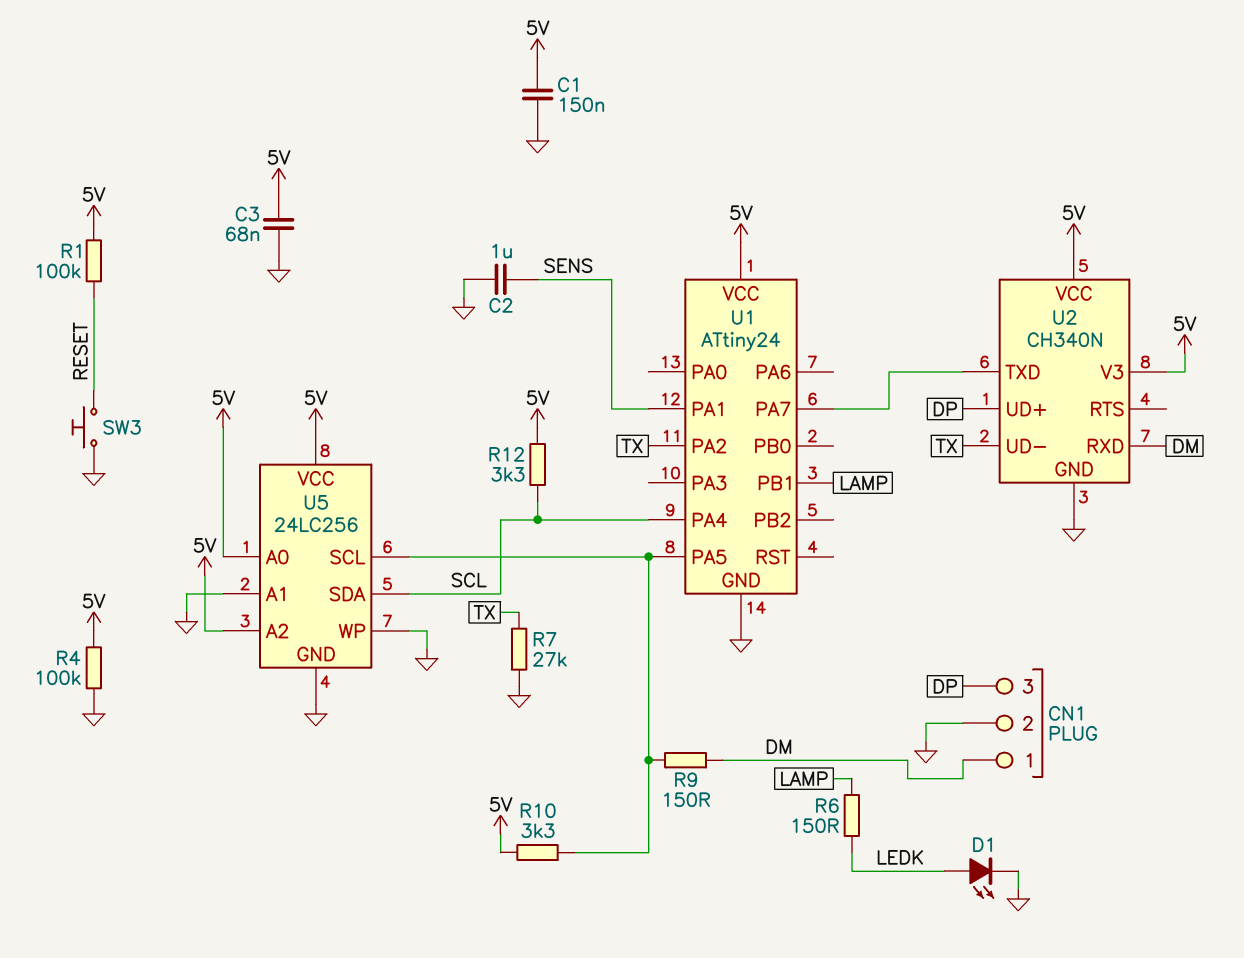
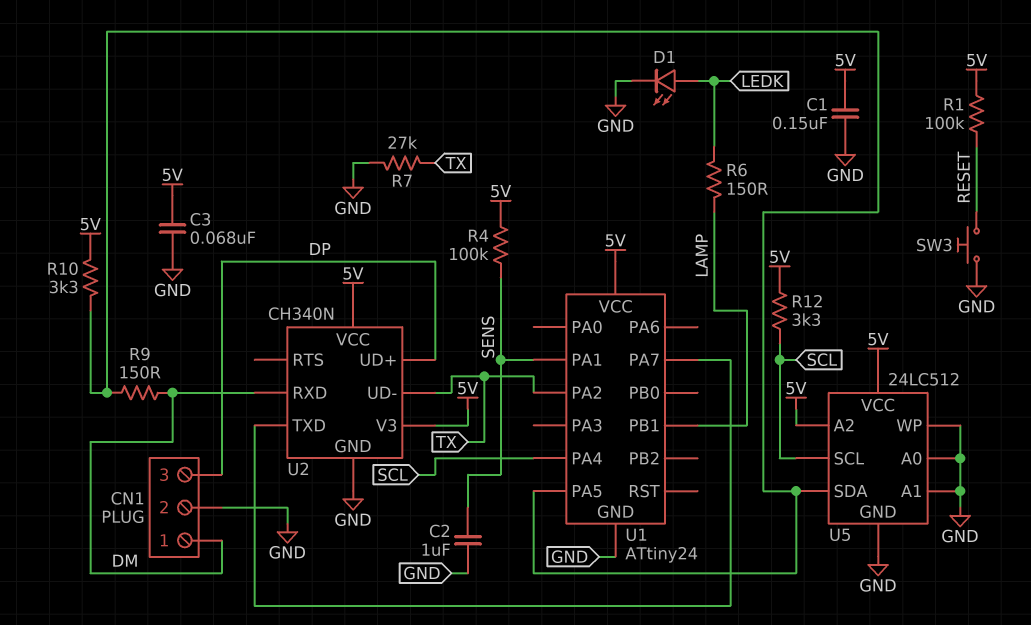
R4: 100k (5V, GND) -> 100k (5V, SENS)
U5: 24LC256 -> 24LC512
U5 pin A0: 5V -> GND
U5 pin SCL: U1/PA5 -> SCL
U5 pin SDA: SCL -> U1/PA5

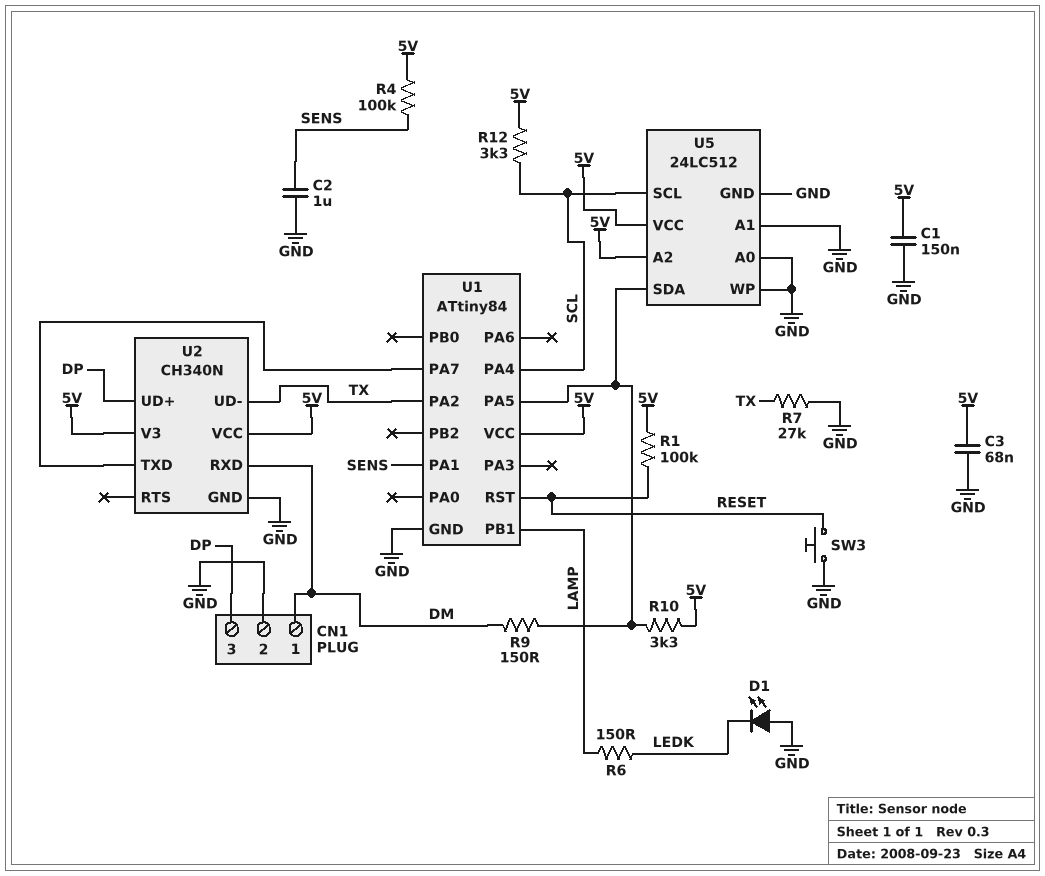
D1: LED (A LEDK, K GND) -> LED (A GND, K LEDK)
U1: ATtiny24 -> ATtiny84
U1 pin RST: none -> RESET

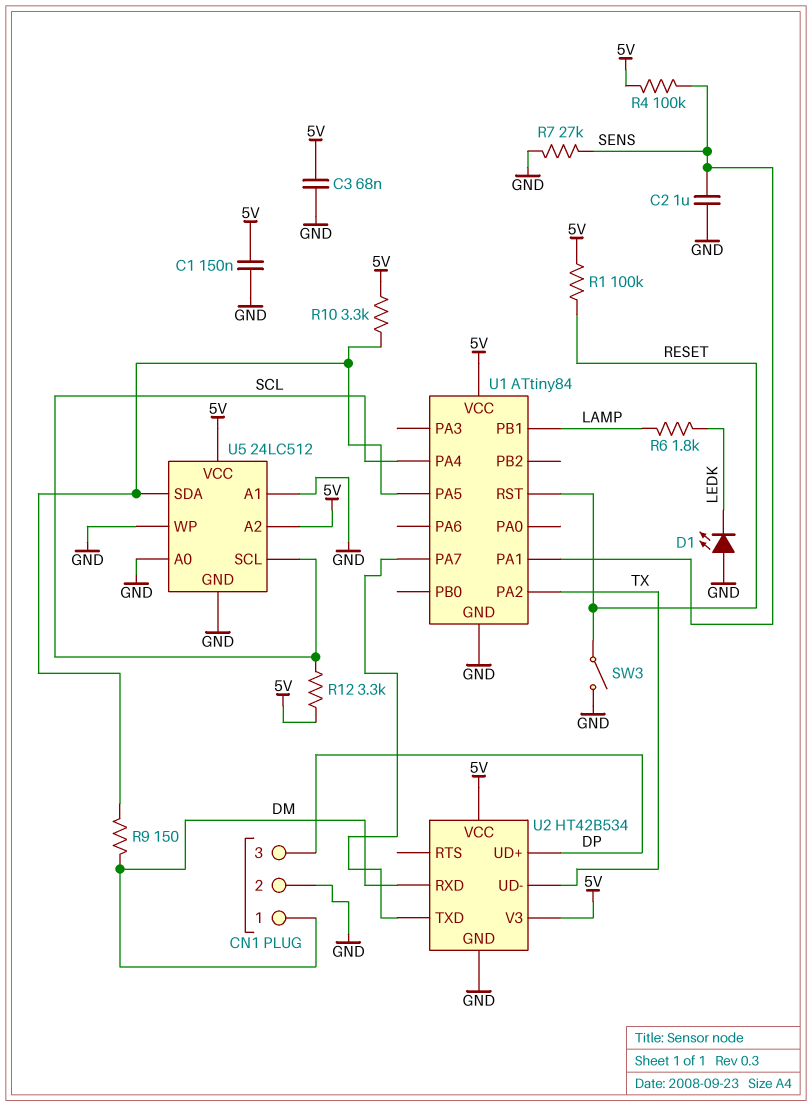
R6: 150 (LAMP, LEDK) -> 1.8k (LAMP, LEDK)
R7: 27k (GND, TX) -> 27k (GND, SENS)
SW3: button (GND, RESET) -> switch (GND, RESET)
U2: CH340N -> HT42B534

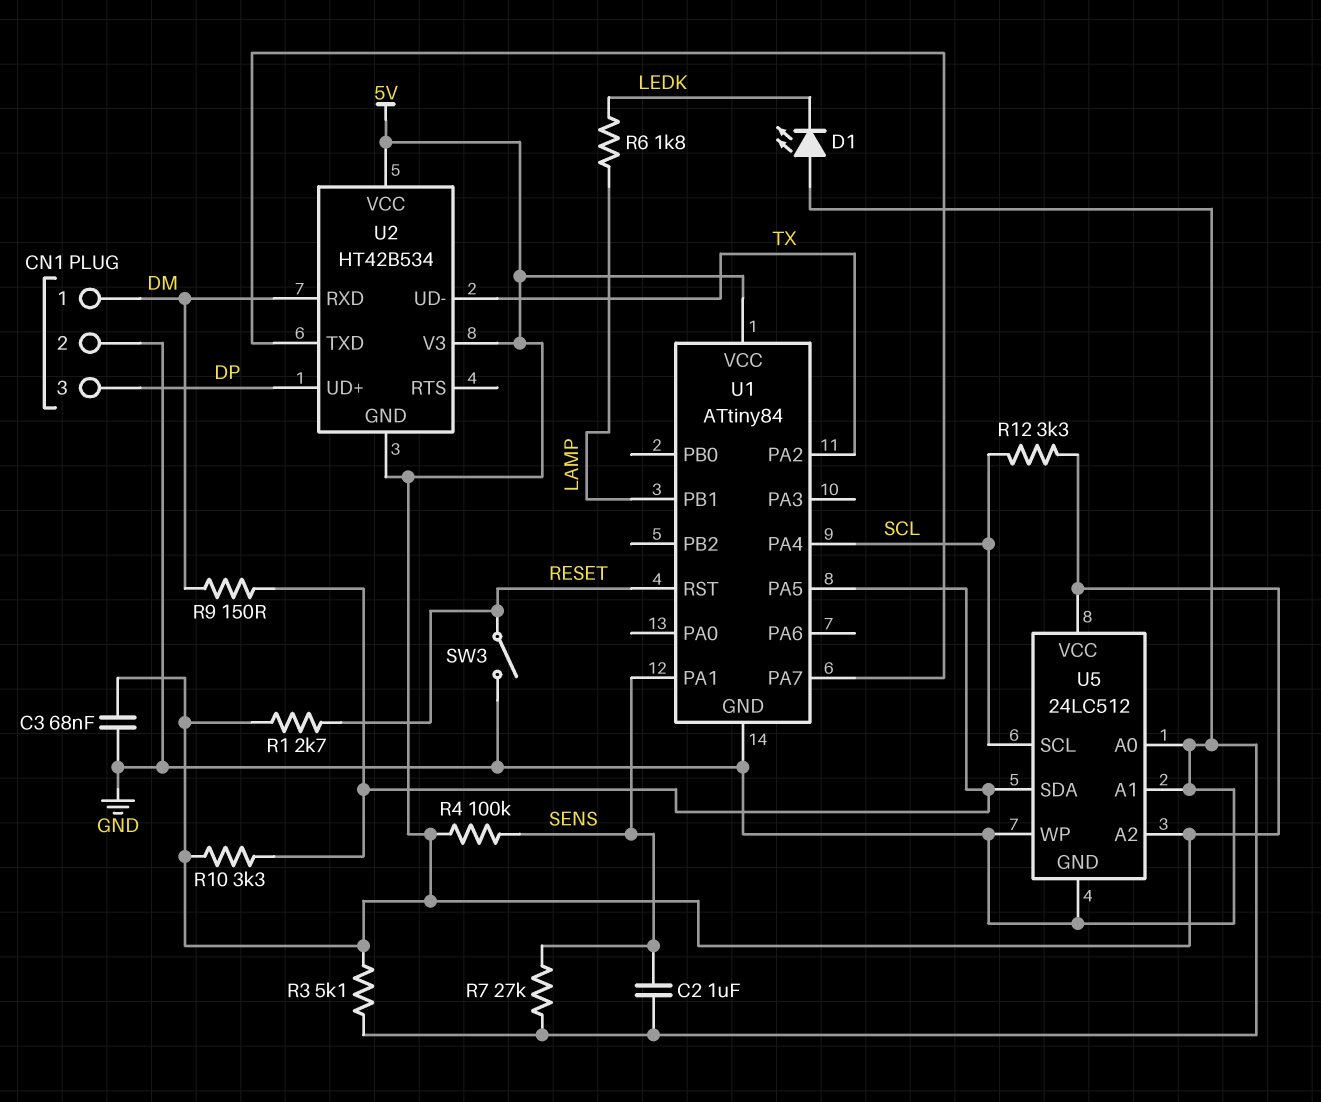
C1: 150nF (5V, GND) -> none
R1: 100k (5V, RESET) -> 2.7k (5V, RESET)
R3: none -> 5.1k (5V, GND)
U2 pin GND: GND -> 5V

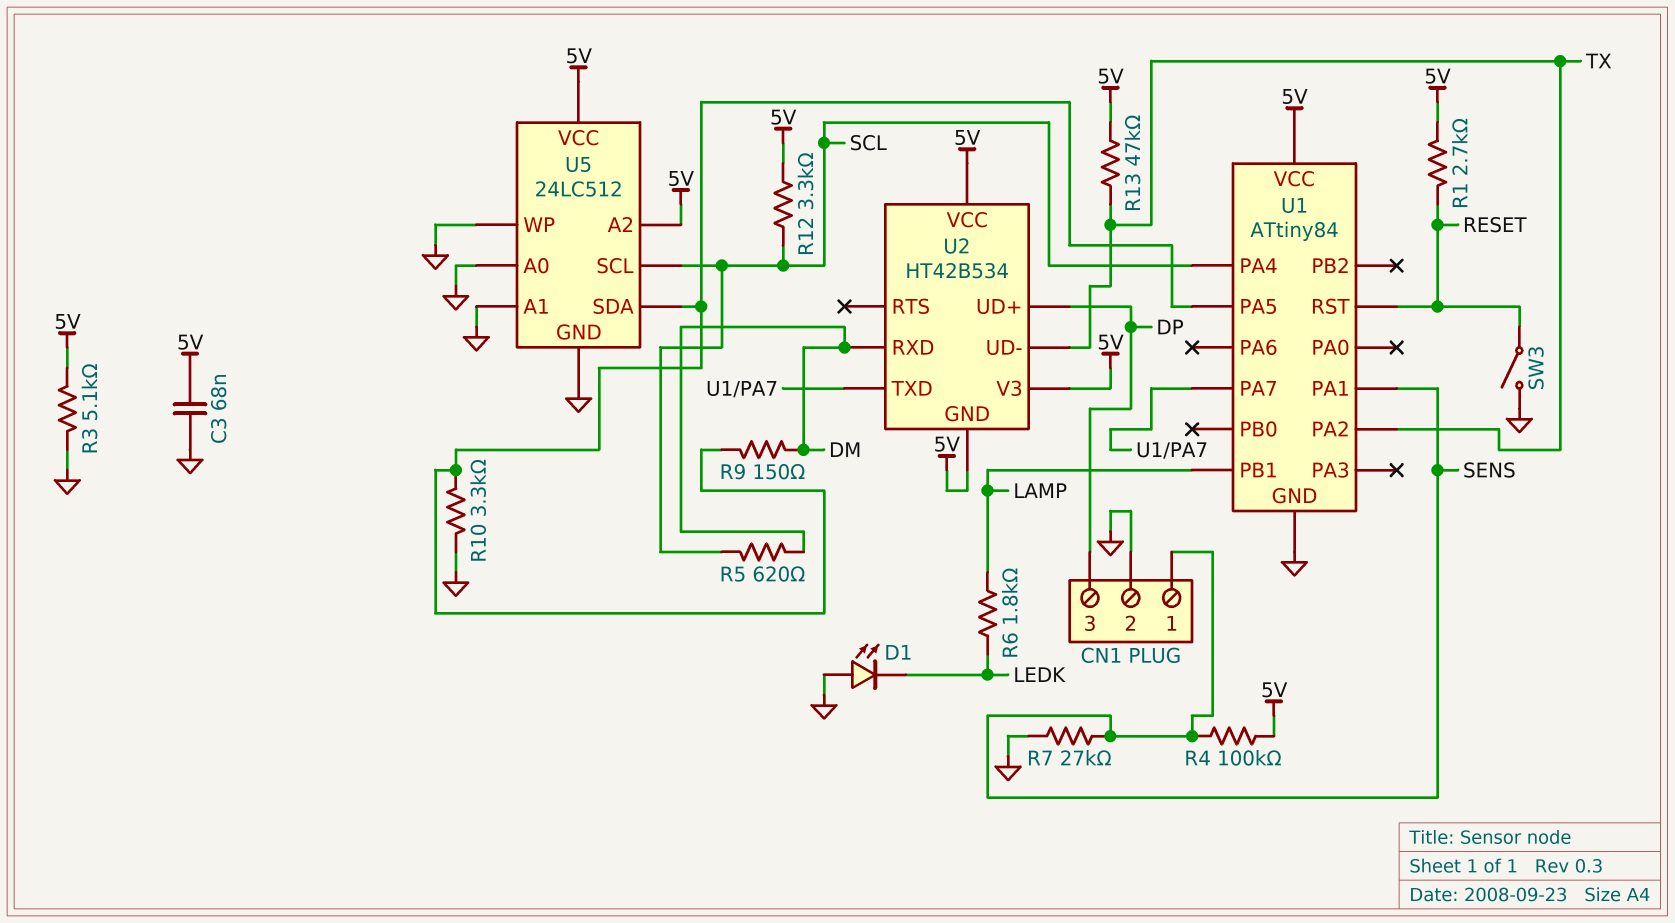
C2: 1uF (GND, SENS) -> none
CN1 pin 1: DM -> SENS
R5: none -> 620 (DM, SCL)
R10: 3.3k (5V, U1/PA5) -> 3.3k (GND, U1/PA5)
R13: none -> 47k (5V, TX)

